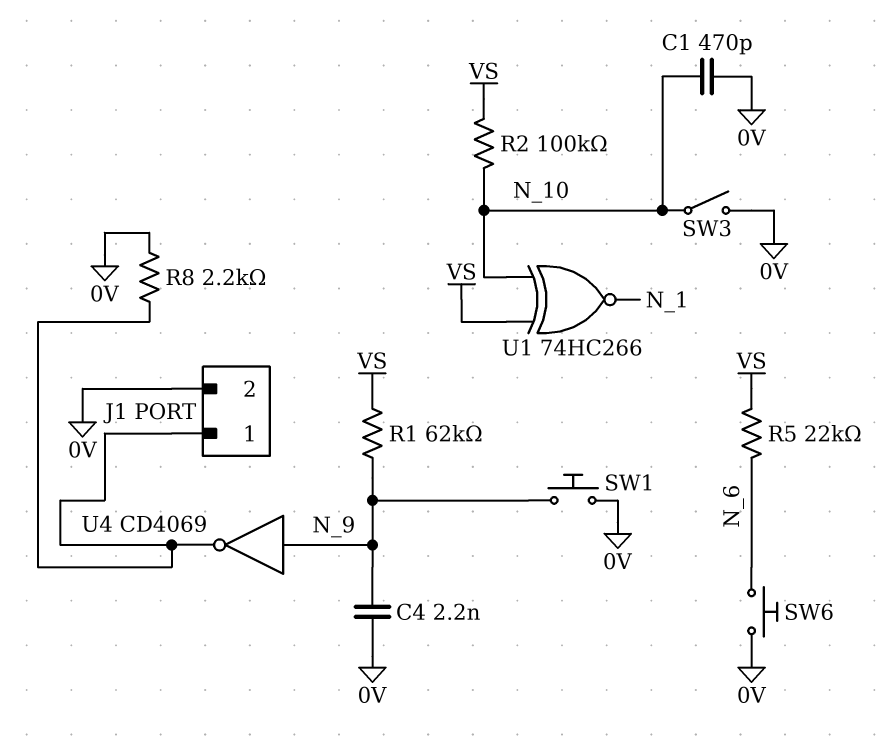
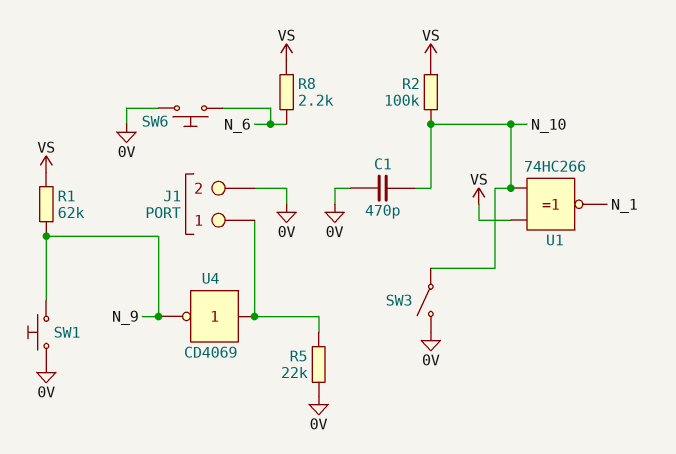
C4: 2.2nF (0V, N_9) -> none
R5: 22k (N_6, VS) -> 22k (0V, J1/1)
R8: 2.2k (0V, J1/1) -> 2.2k (N_6, VS)
U4: NOT CD4069 (in N_9, out J1/1) -> NOT CD4069 (in J1/1, out N_9)

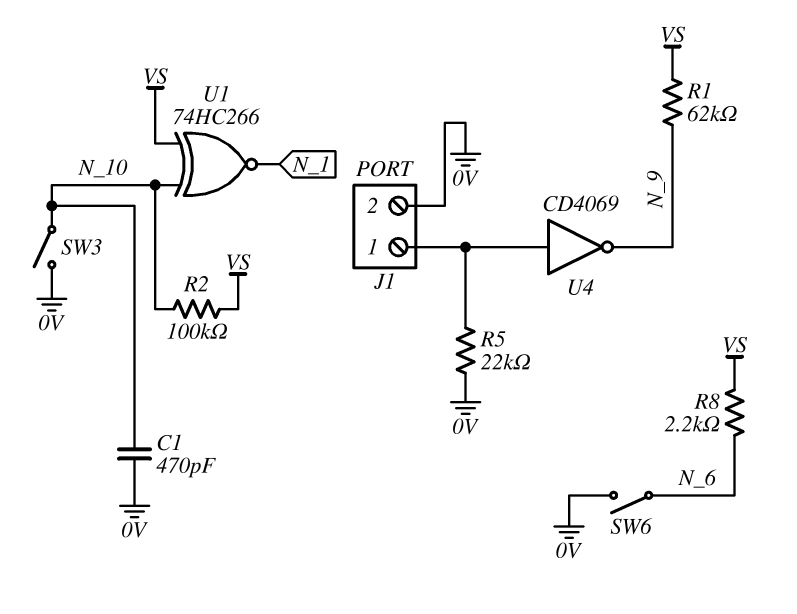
SW1: button (0V, N_9) -> none
SW6: button (0V, N_6) -> switch (0V, N_6)

